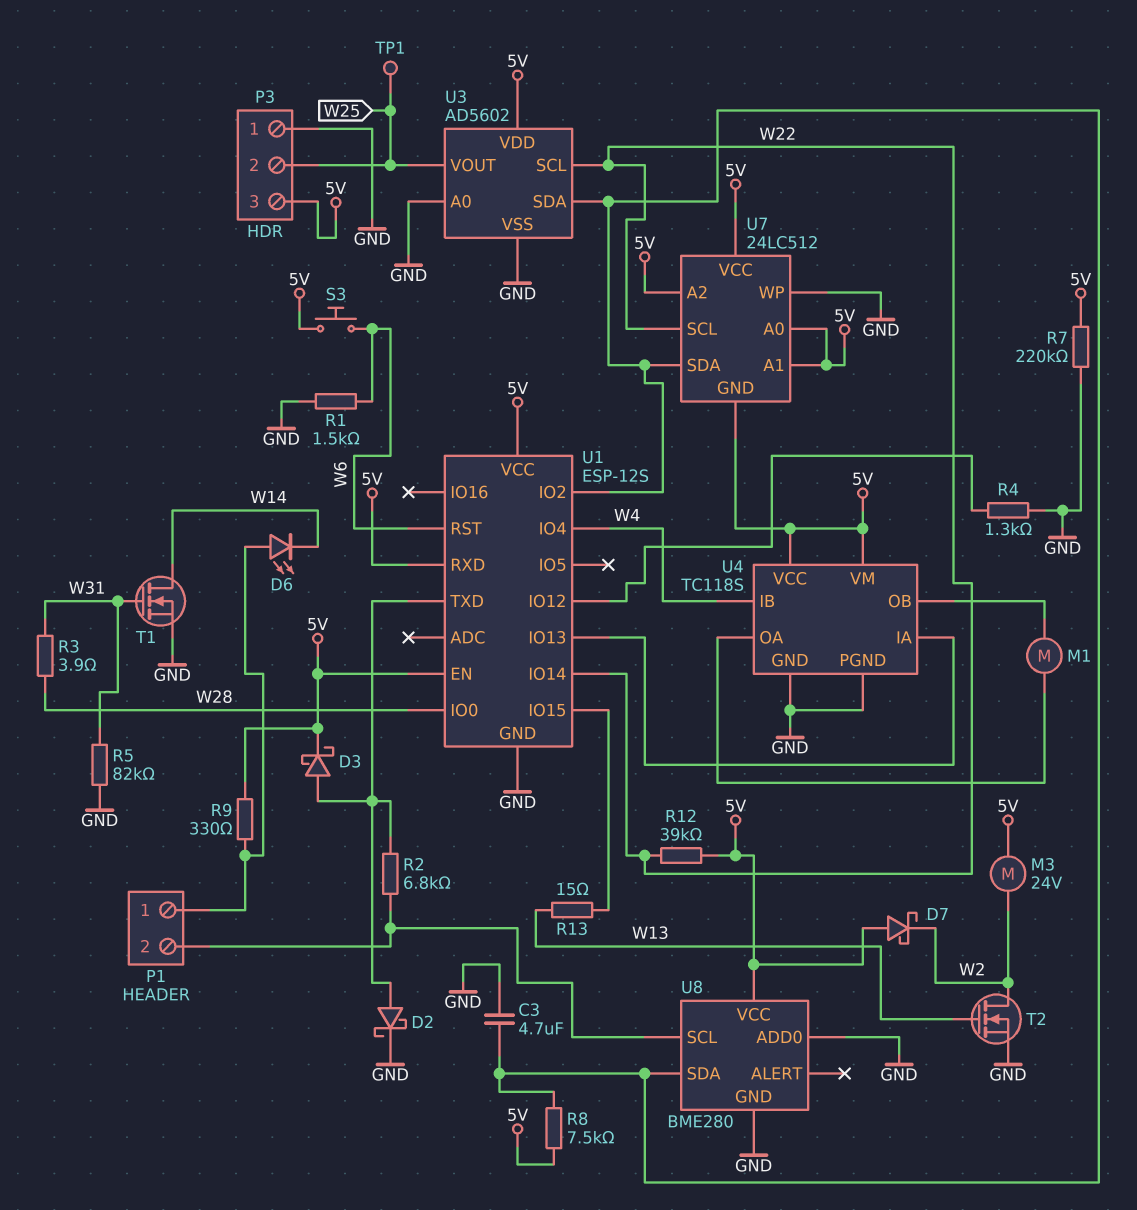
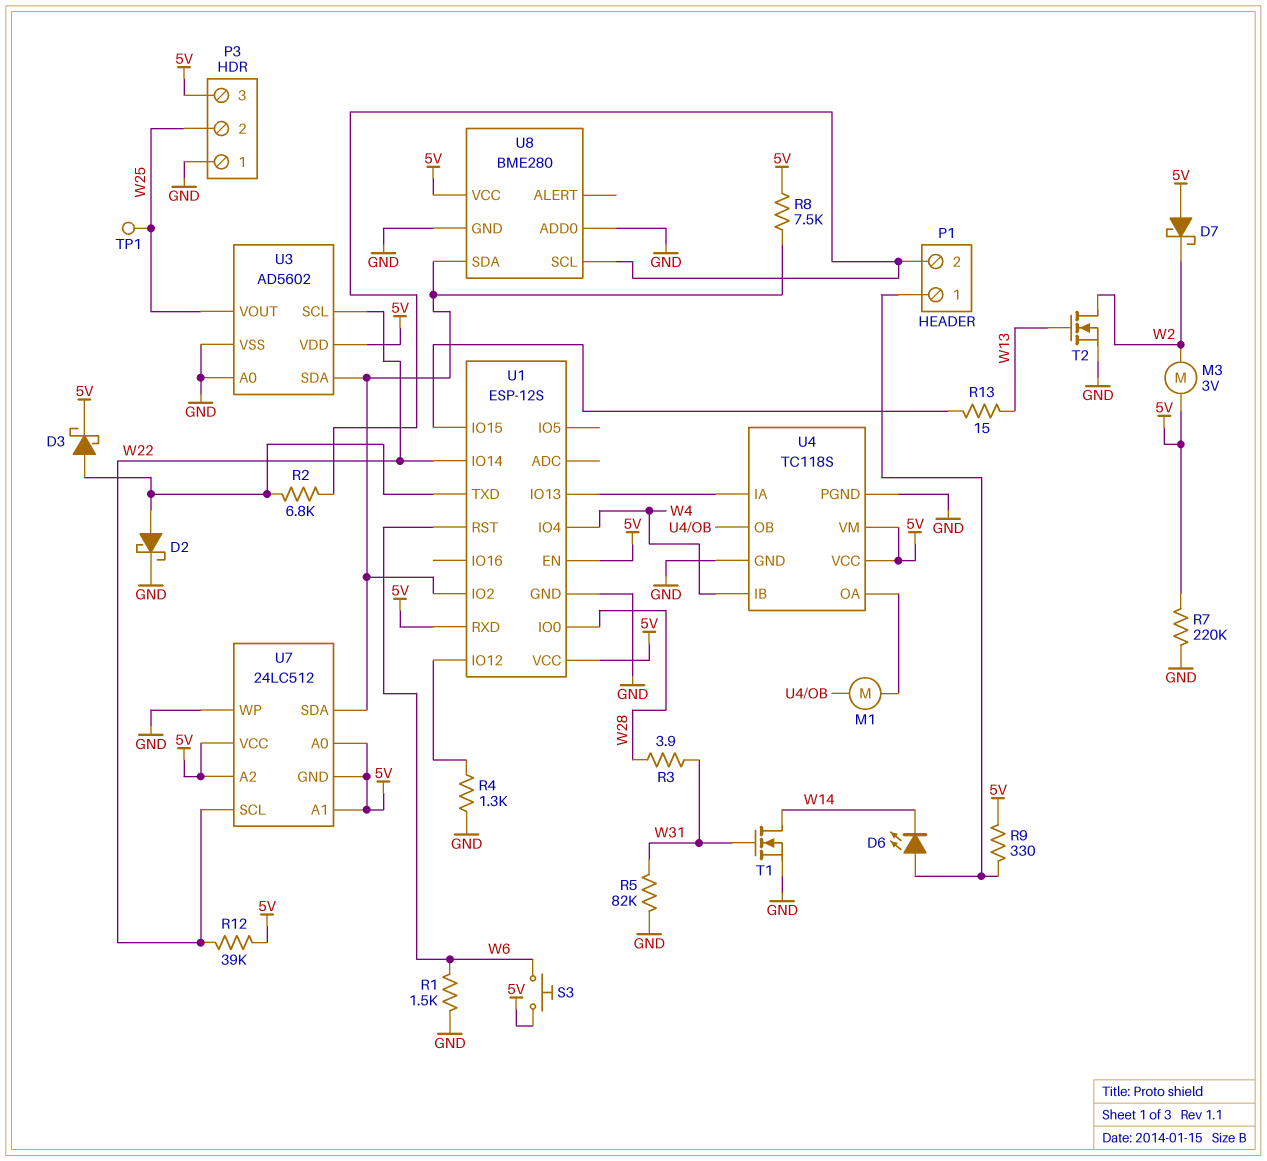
C3: 4.7uF (GND, U1/IO2) -> none
M3: motor 24V (5V, W2) -> motor 3V (5V, W2)

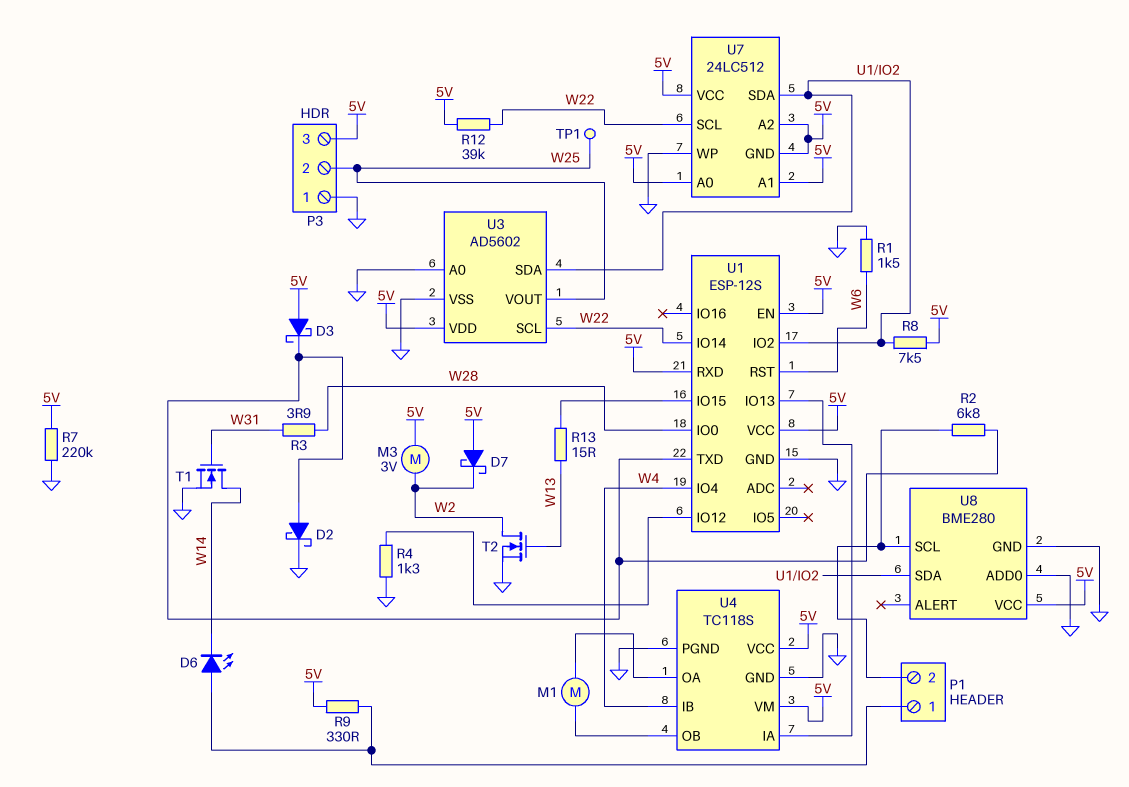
D3: schottky (A U1/TXD, K 5V) -> schottky (A 5V, K U1/TXD)
R5: 82k (GND, W31) -> none
S3: button (5V, W6) -> none

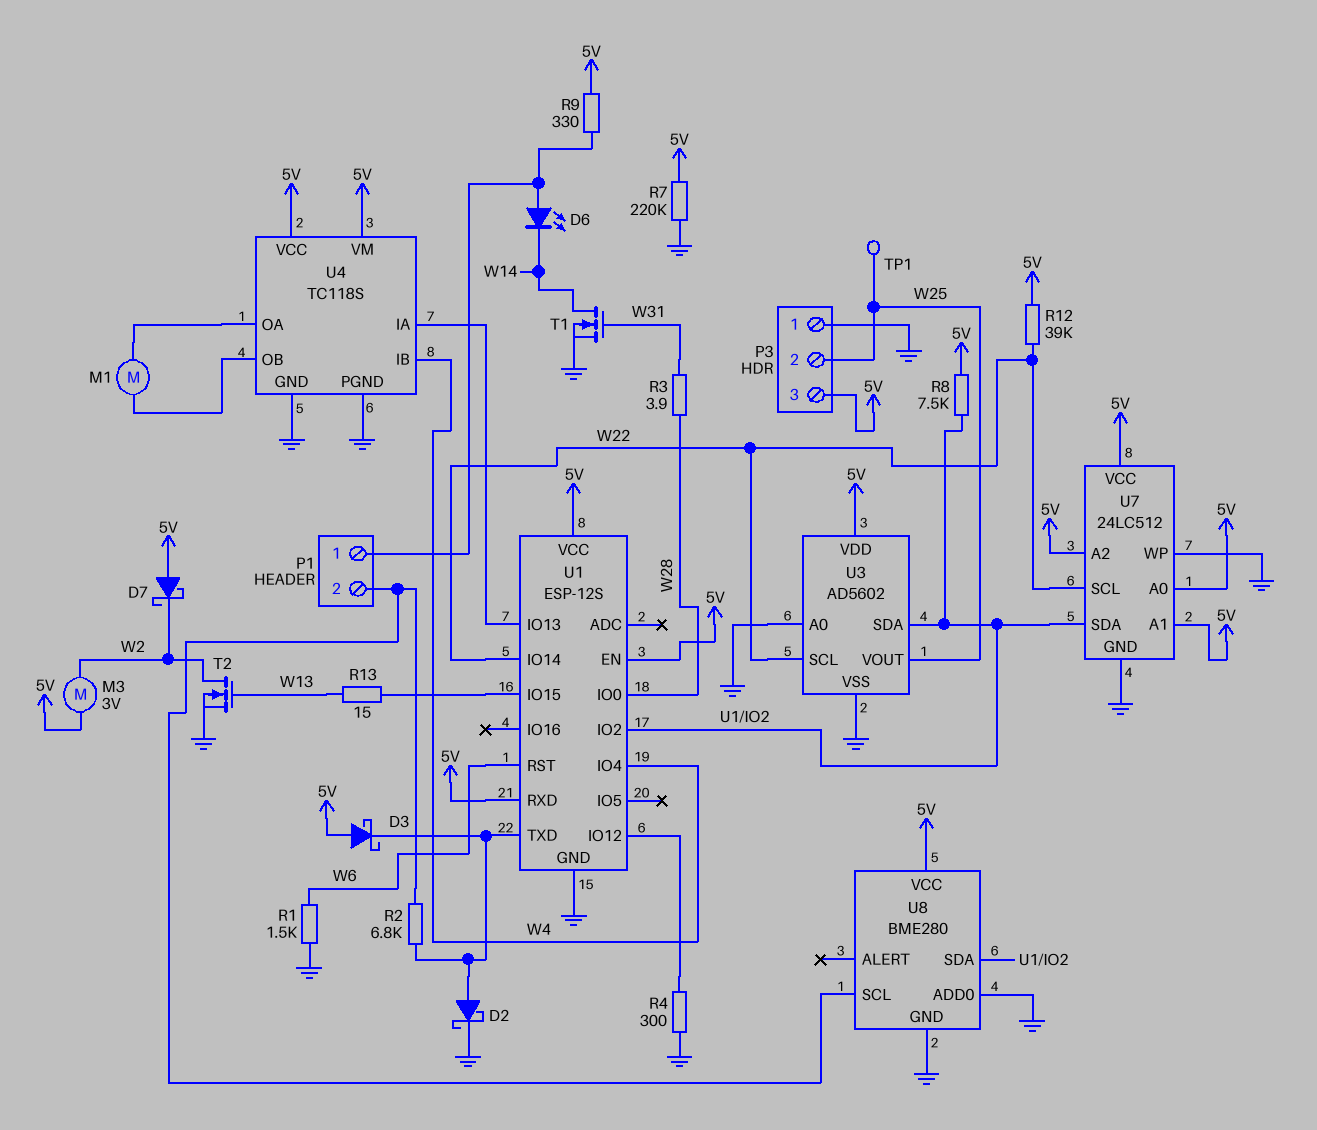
R4: 1.3k (GND, U1/IO12) -> 300 (GND, U1/IO12)
U7 pin GND: 5V -> GND

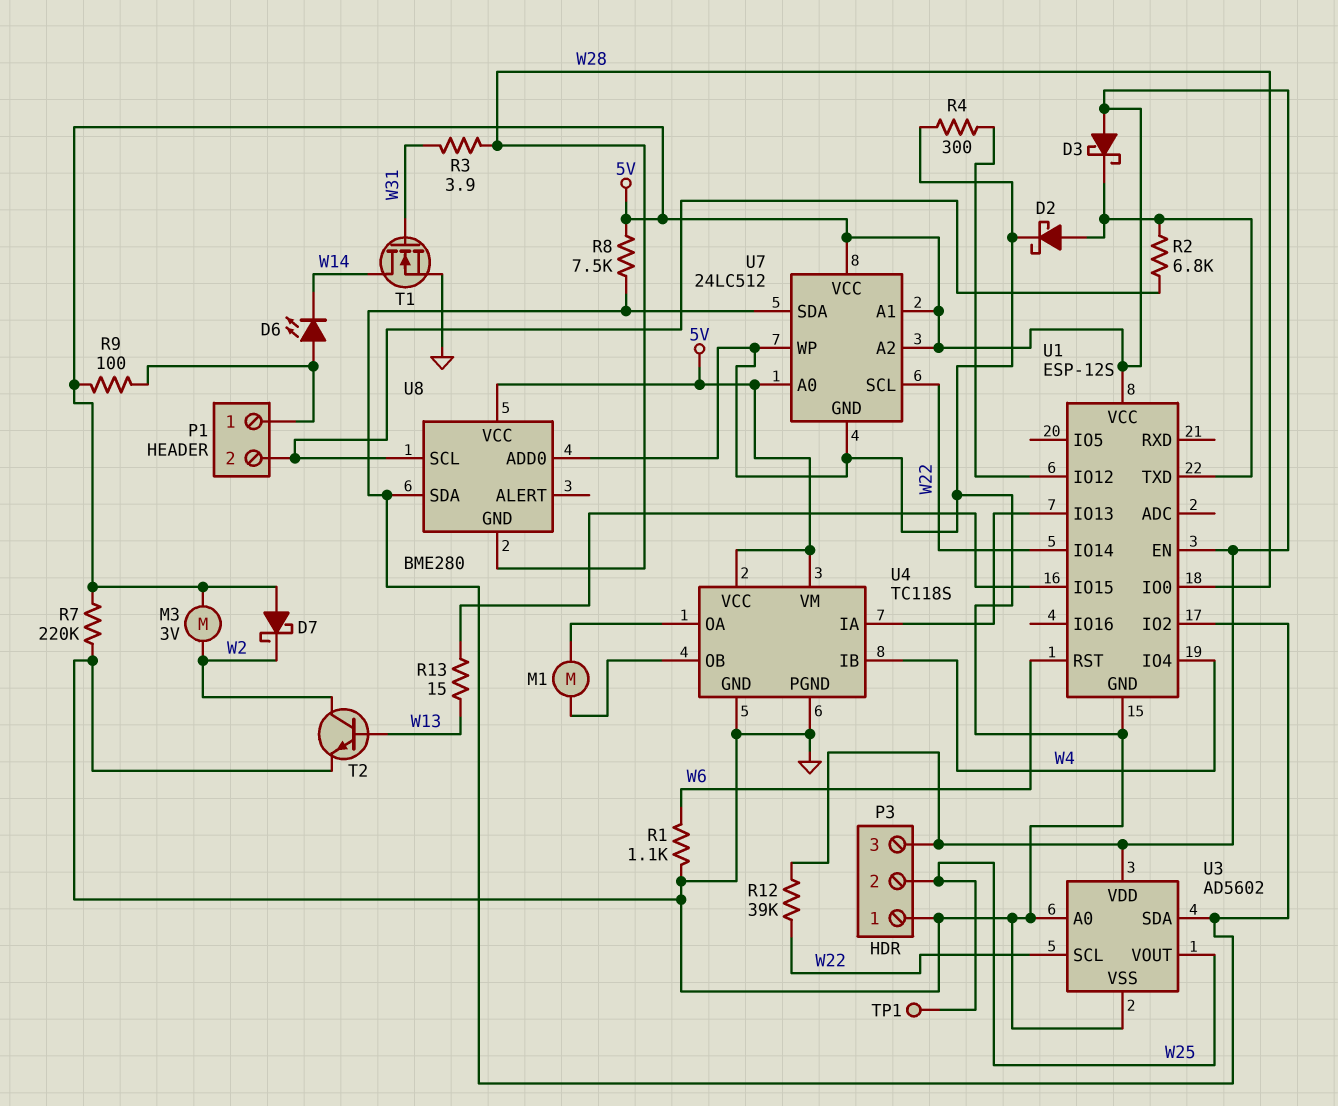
R1: 1.5k (GND, W6) -> 1.1k (GND, W6)
R9: 330 (5V, P1/1) -> 100 (5V, P1/1)
T2: NMOS (G W13, D W2, S GND) -> NPN (B W13, C W2, E GND)
U1 pin RXD: 5V -> none
U8 pin GND: GND -> W28

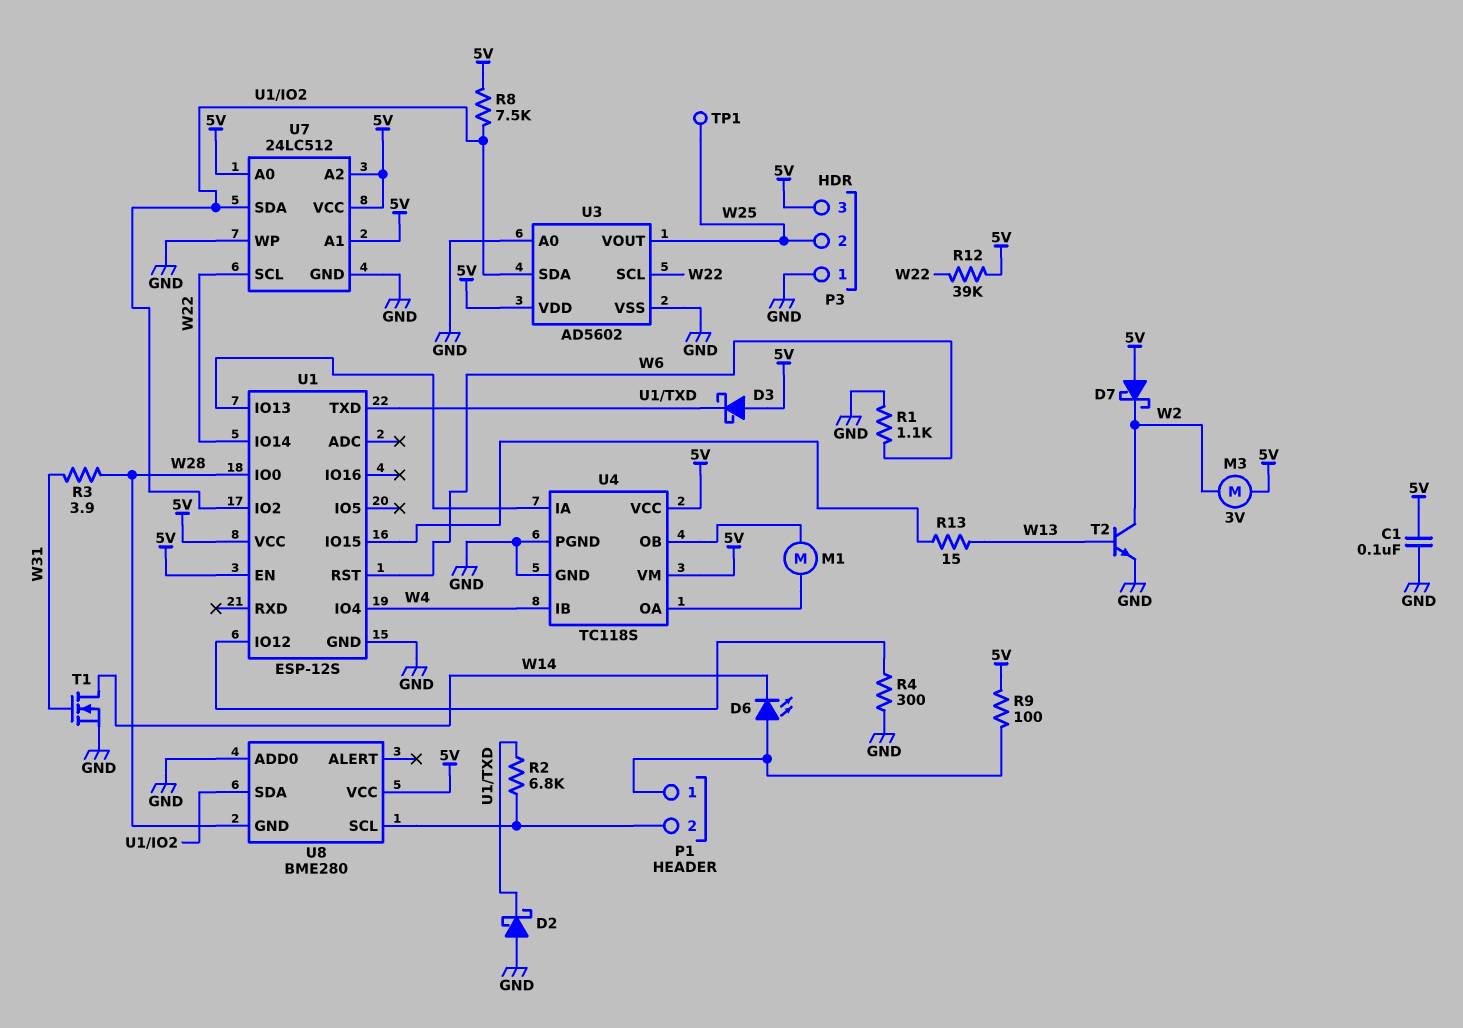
C1: none -> 100nF (5V, GND)
D2: schottky (A U1/TXD, K GND) -> schottky (A GND, K U1/TXD)
R7: 220k (5V, GND) -> none

